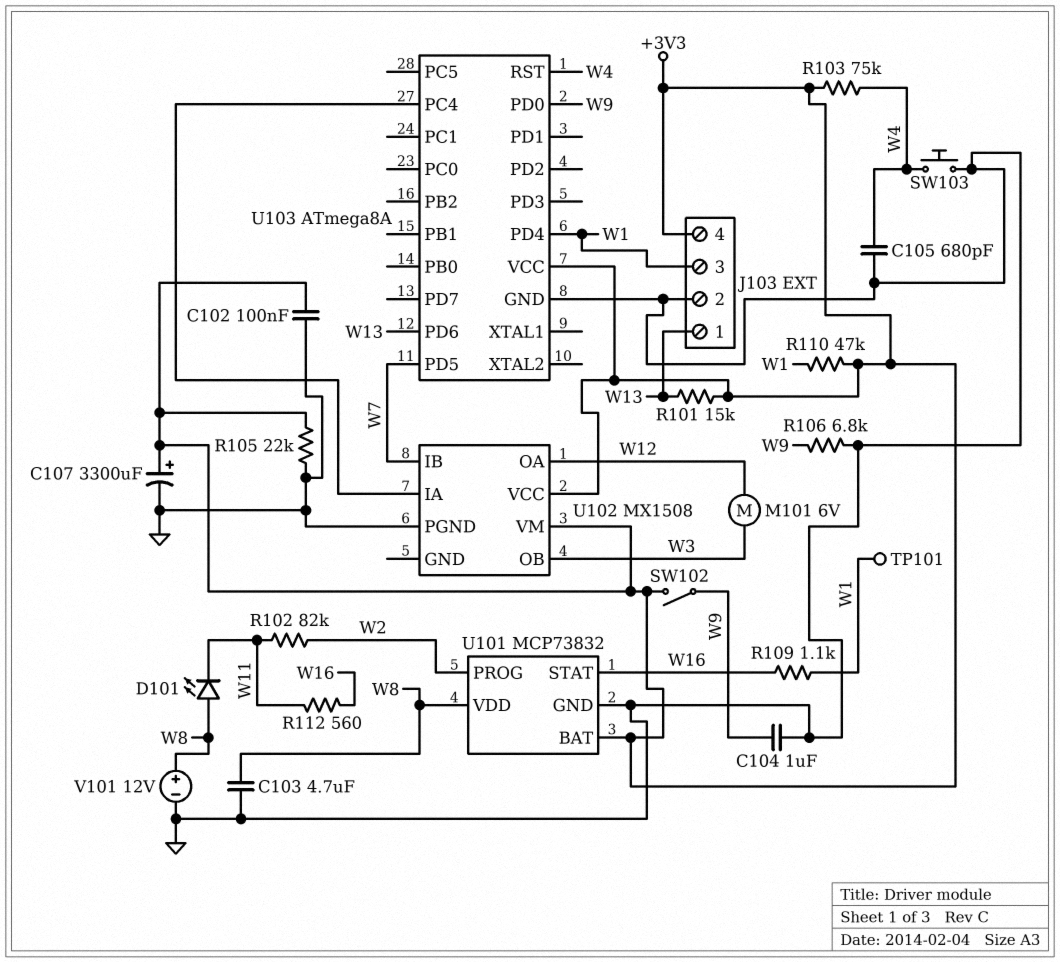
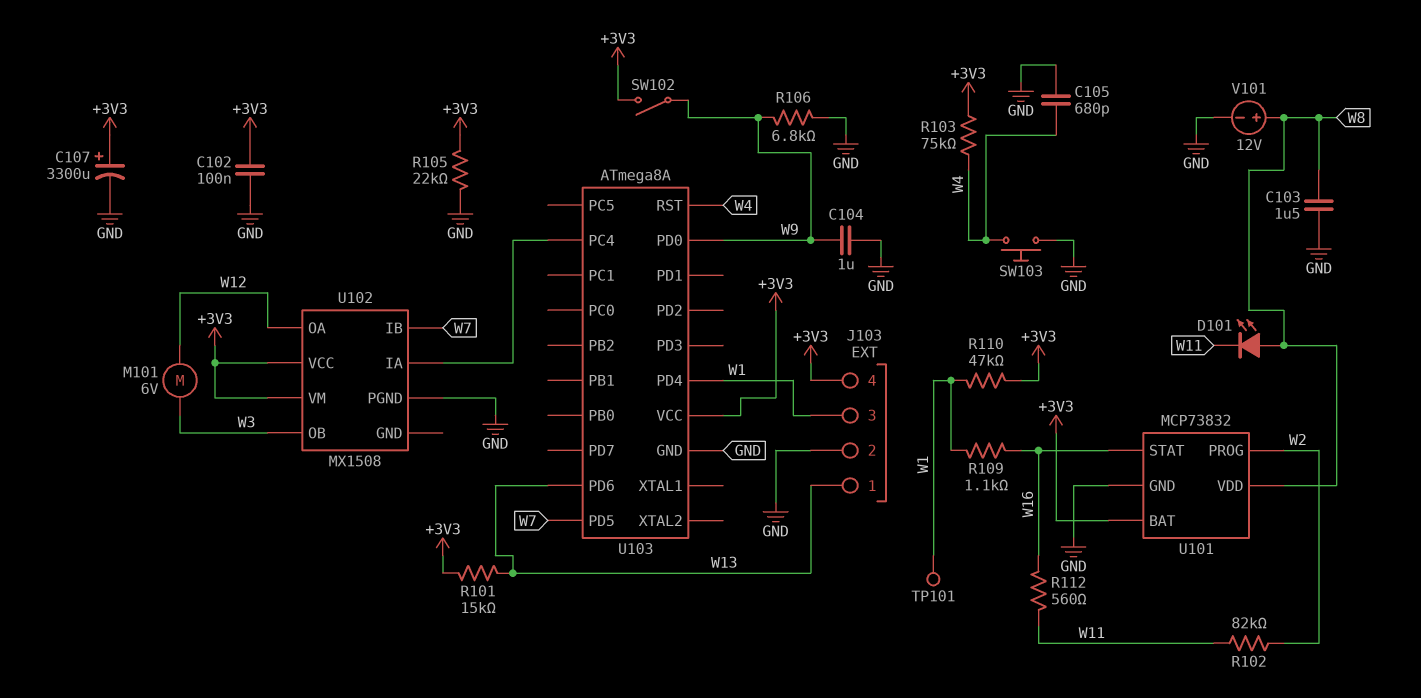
C103: 4.7uF (GND, W8) -> 1.5uF (GND, W8)

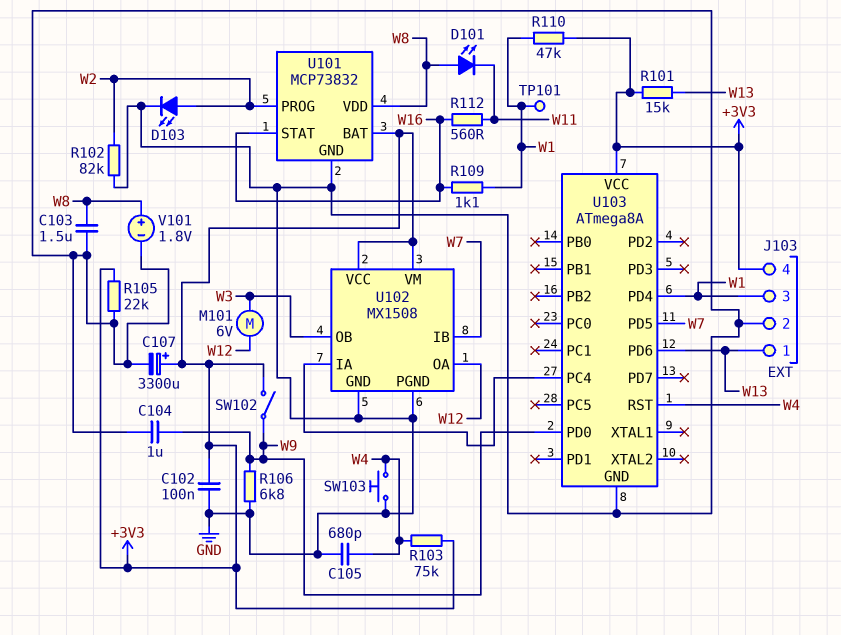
D103: none -> LED (A W2, K GND)
R102: 82k (W2, W11) -> 82k (GND, W2)
U102 pin GND: none -> GND
V101: 12V (plus W8, minus GND) -> 1.8V (plus W8, minus GND)

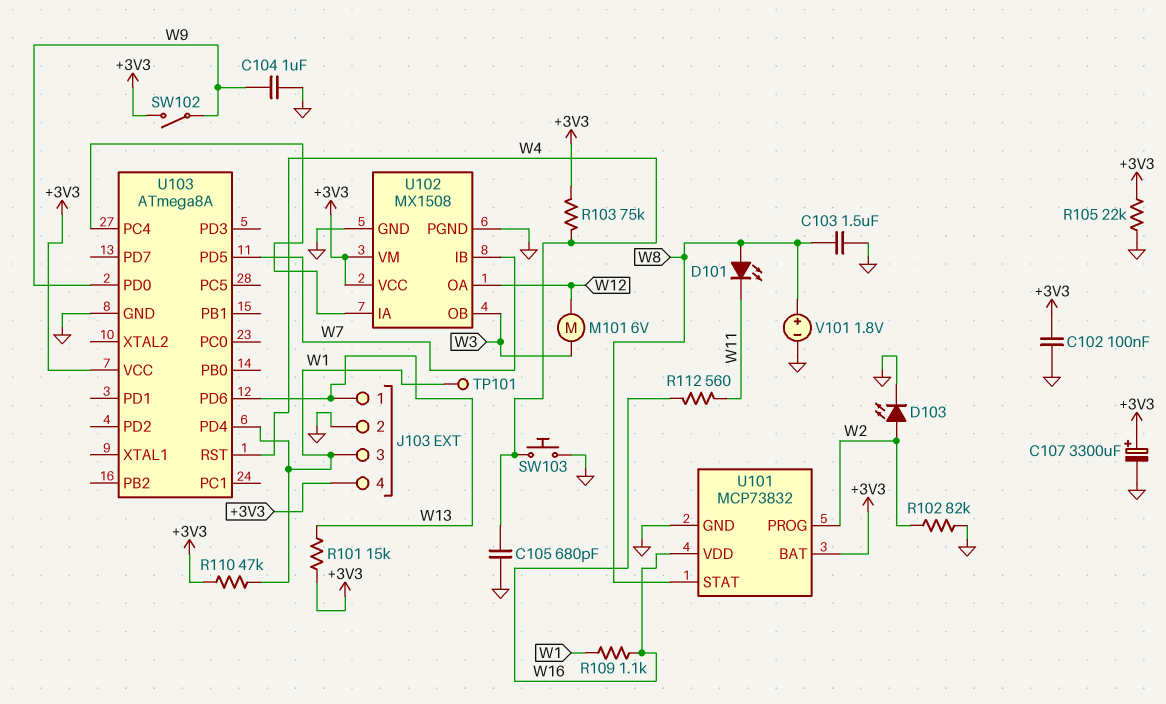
R106: 6.8k (GND, W9) -> none
U101 pin STAT: W16 -> W8
U101 pin VDD: W8 -> W16

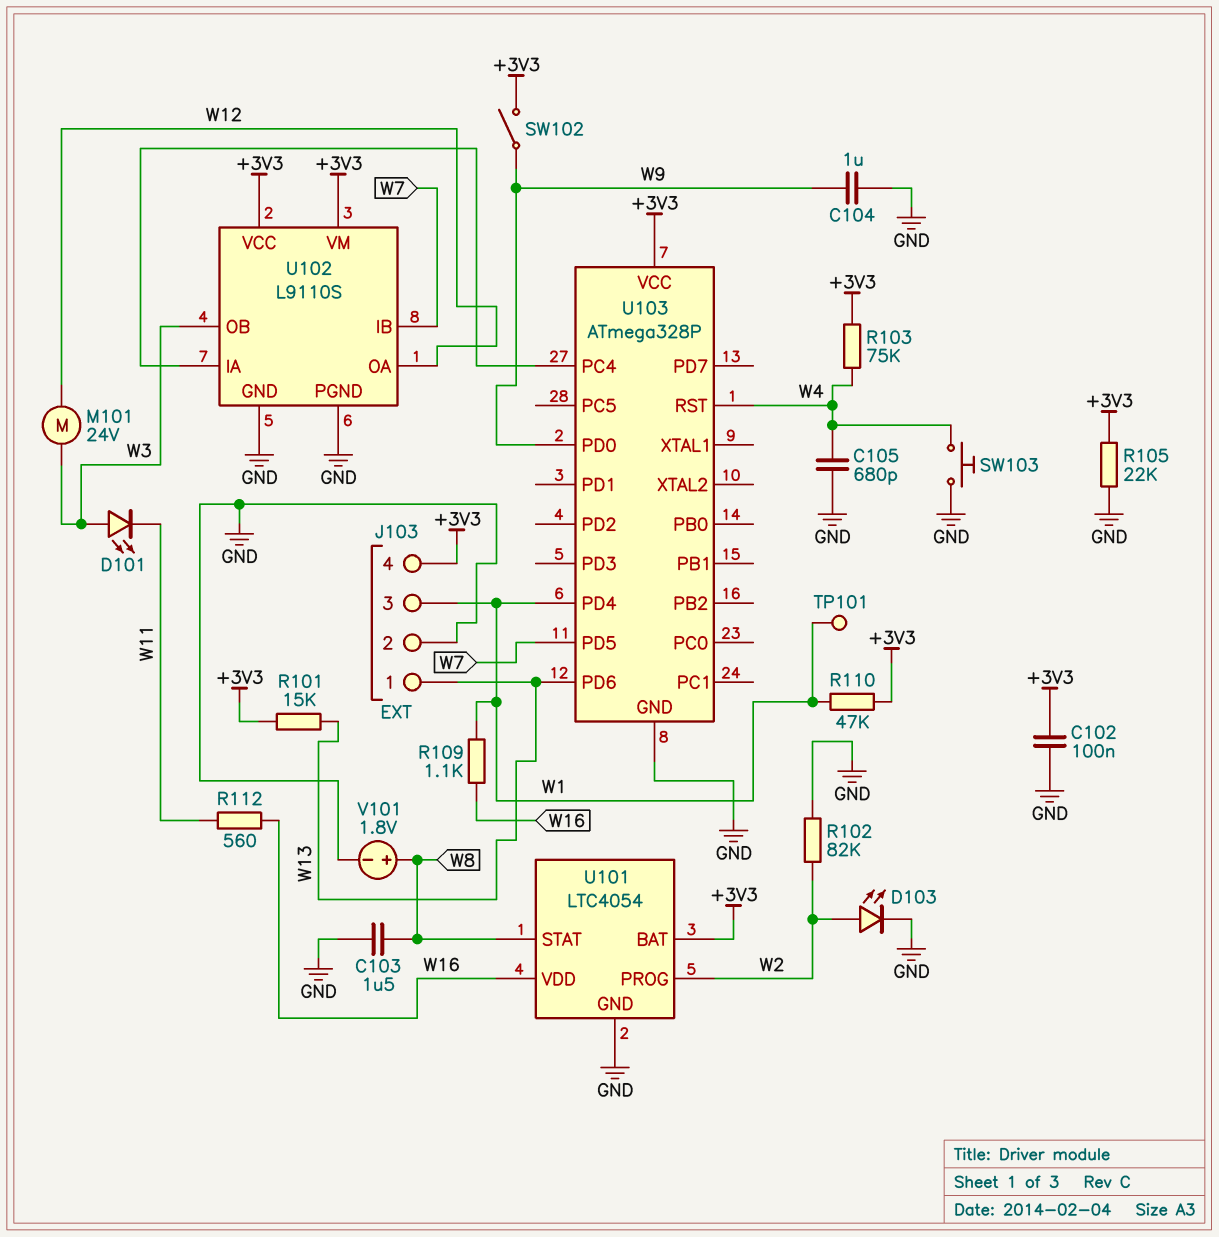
C107: 3300uF (plus +3V3, minus GND) -> none
D101: LED (A W8, K W11) -> LED (A W3, K W11)
M101: motor 6V (W3, W12) -> motor 24V (W3, W12)
U101: MCP73832 -> LTC4054
U102: MX1508 -> L9110S
U103: ATmega8A -> ATmega328P

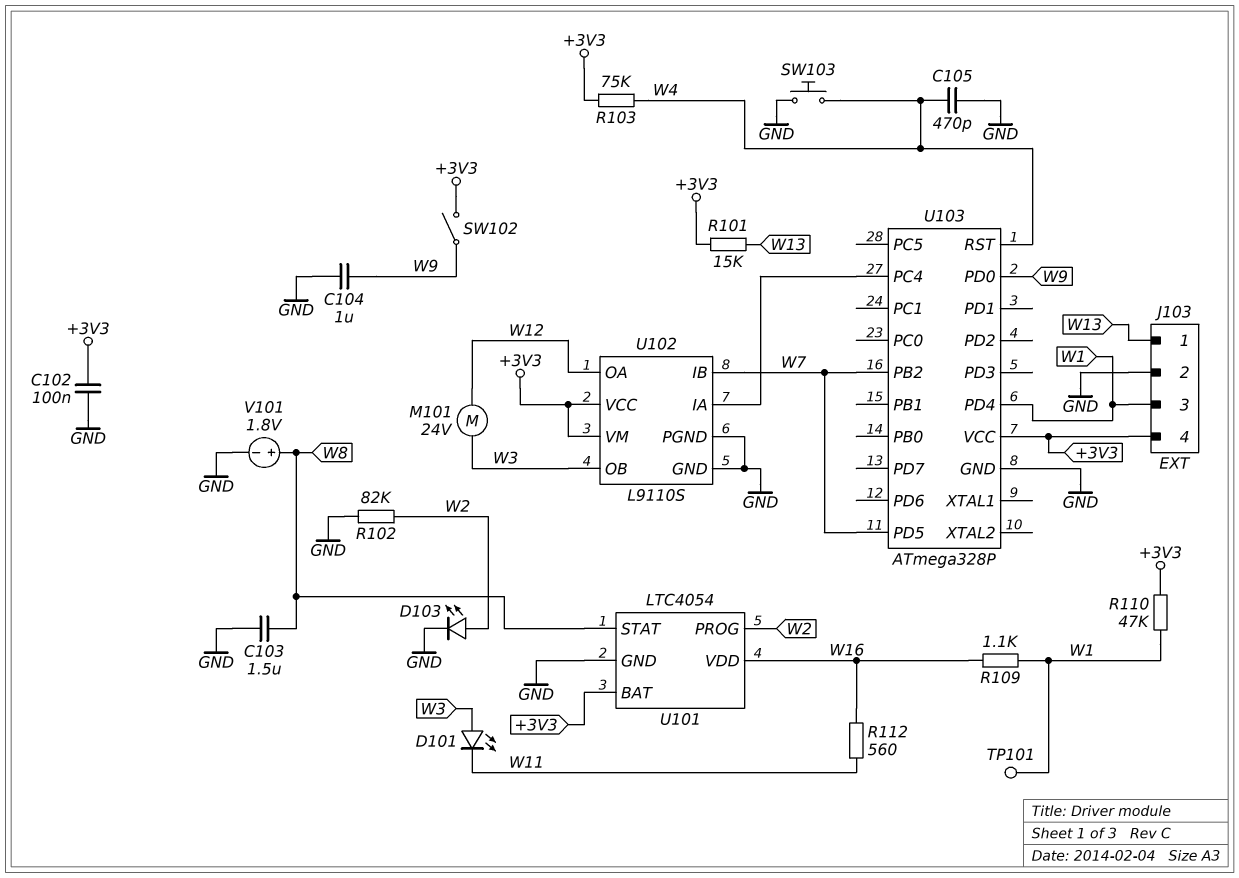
C105: 680pF (GND, W4) -> 470pF (GND, W4)
R105: 22k (+3V3, GND) -> none
U103 pin PB2: none -> W7
U103 pin PD6: W13 -> none

